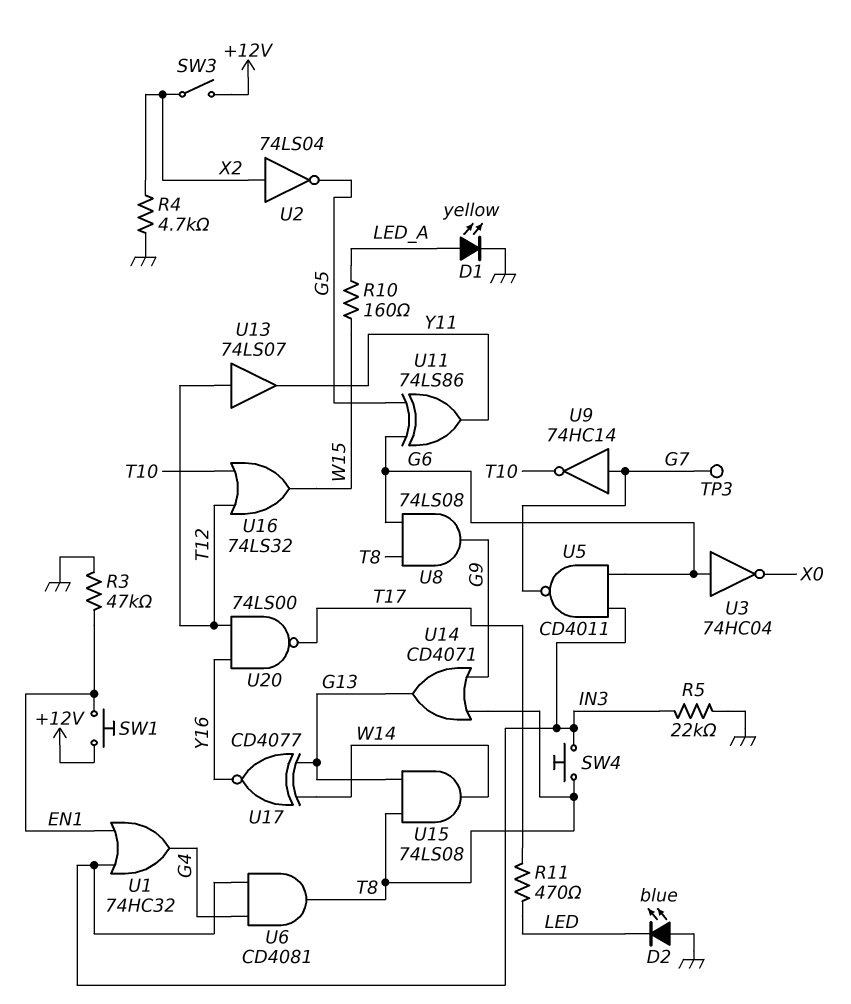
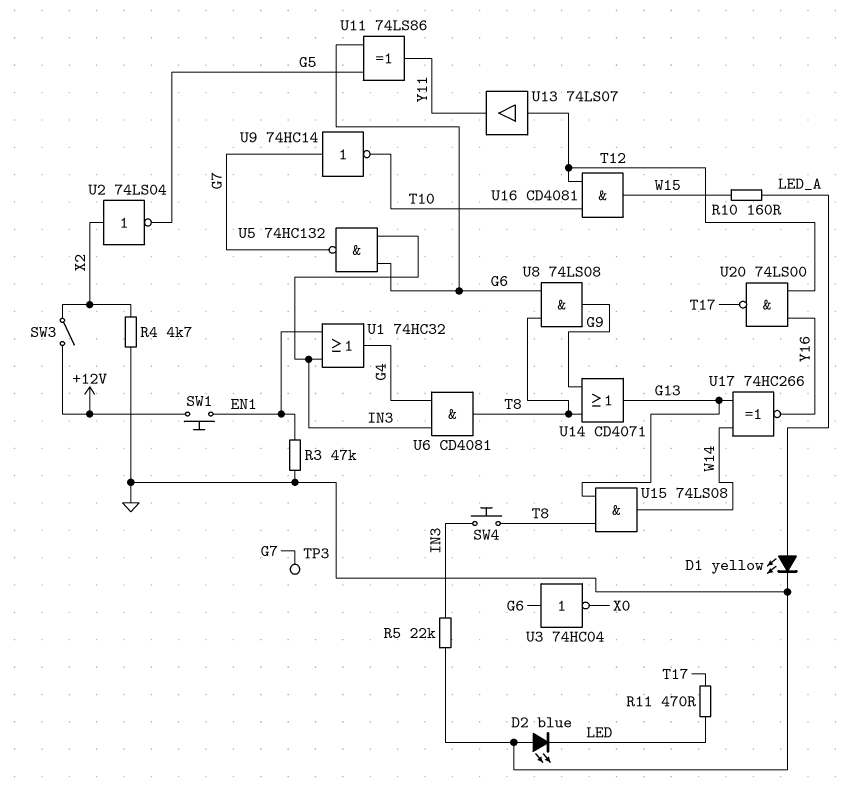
U5: NAND CD4011 (in G6, in IN3, out G7) -> NAND 74HC132 (in G6, in IN3, out G7)
U16: OR 74LS32 (in T10, in T12, out W15) -> AND CD4081 (in T10, in T12, out W15)
U17: XNOR CD4077 (in G13, in W14, out Y16) -> XNOR 74HC266 (in G13, in W14, out Y16)

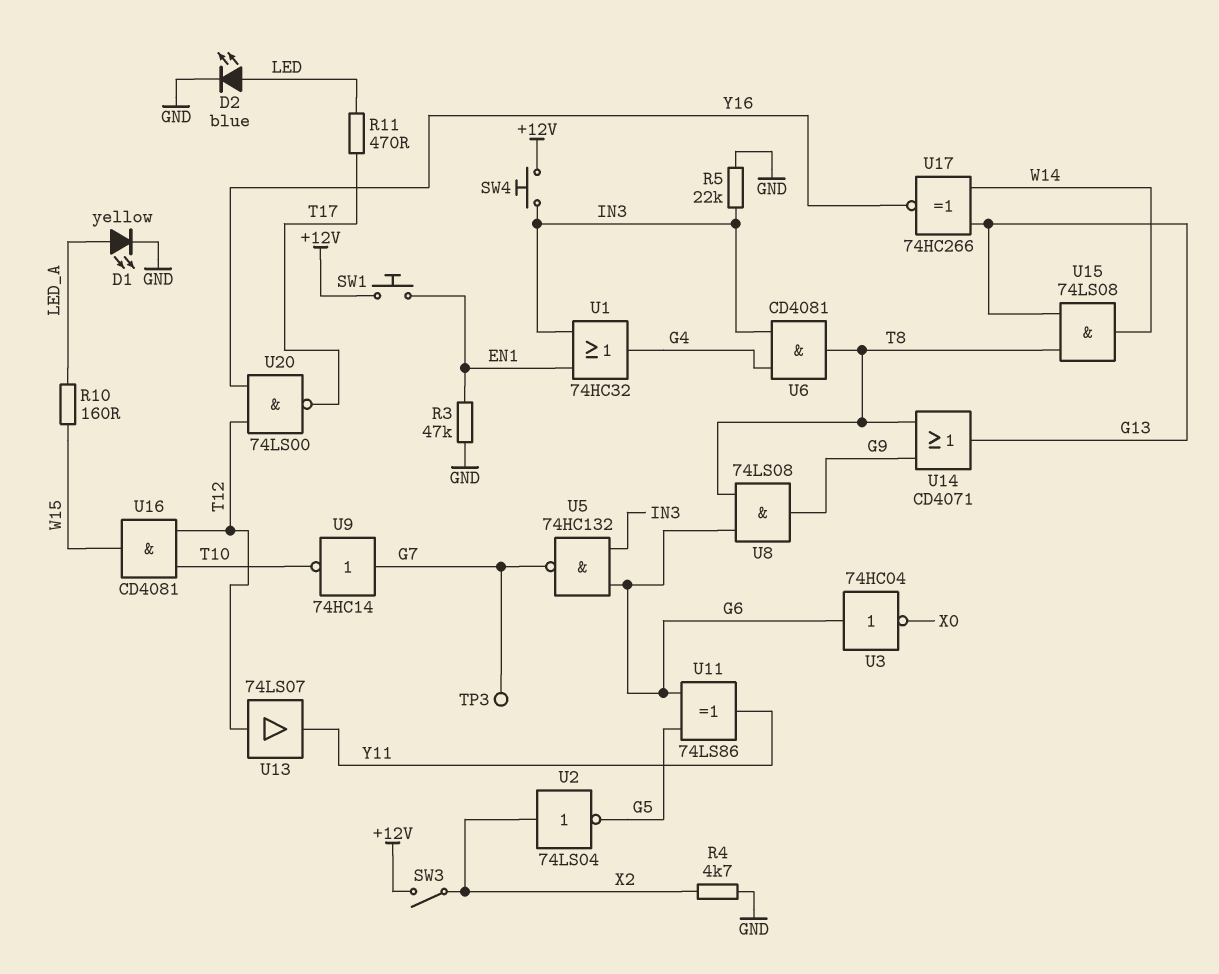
D2: LED blue (A GND, K LED) -> LED blue (A LED, K GND)
SW4: button (IN3, T8) -> button (+12V, IN3)

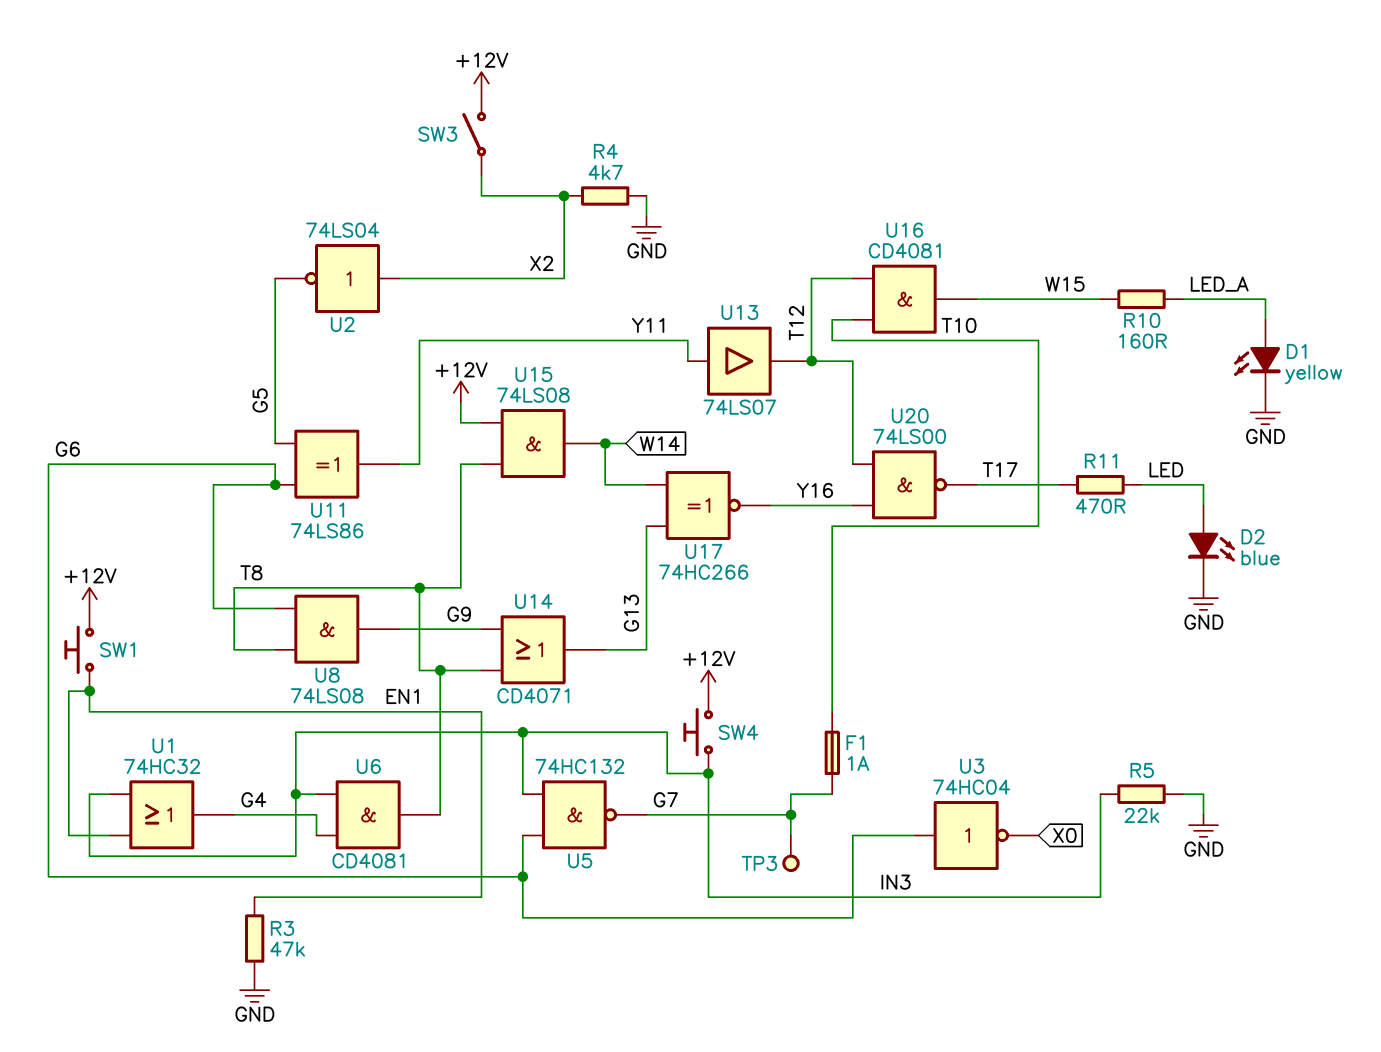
F1: none -> 1A (G7, T10)
U9: NOT 74HC14 (in G7, out T10) -> none
U13: buffer 74LS07 (in T12, out Y11) -> buffer 74LS07 (in Y11, out T12)
U15: AND 74LS08 (in G13, in T8, out W14) -> AND 74LS08 (in +12V, in T8, out W14)

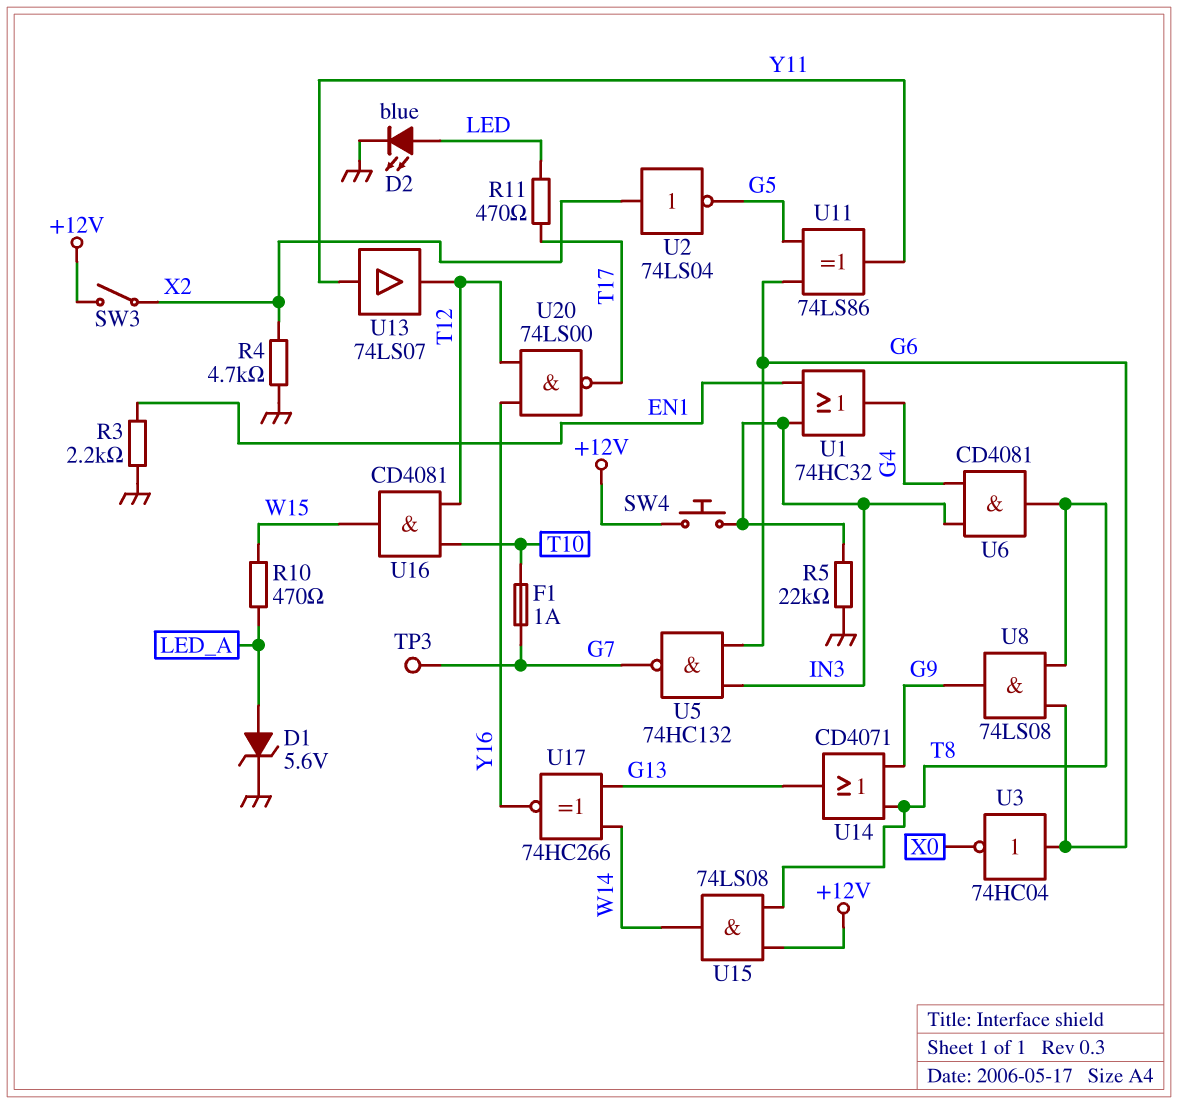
D1: LED yellow (A LED_A, K GND) -> zener 5.6V (A LED_A, K GND)
R3: 47k (EN1, GND) -> 2.2k (EN1, GND)
R10: 160 (LED_A, W15) -> 470 (LED_A, W15)
SW1: button (+12V, EN1) -> none

